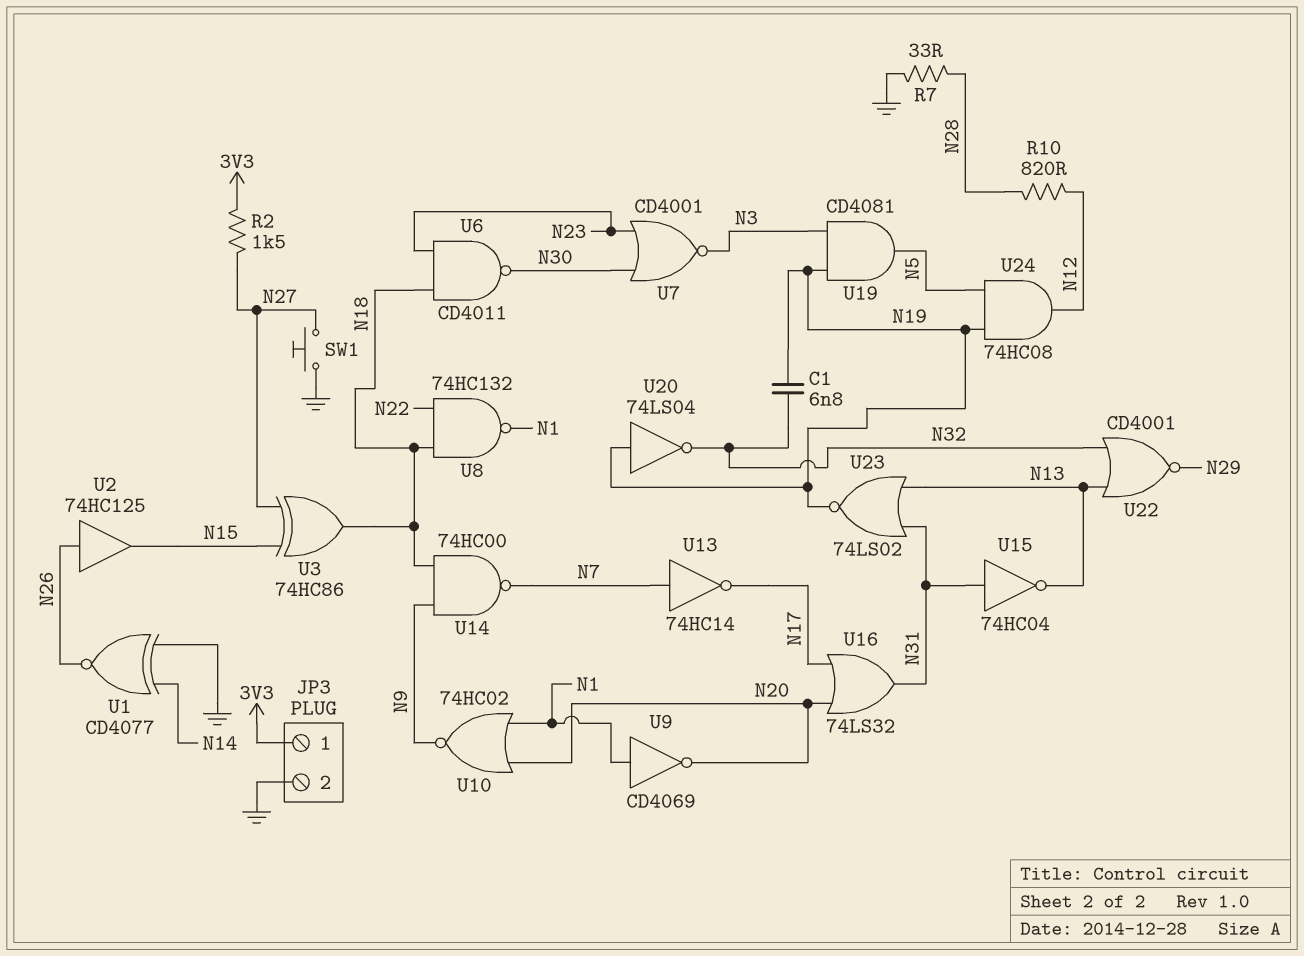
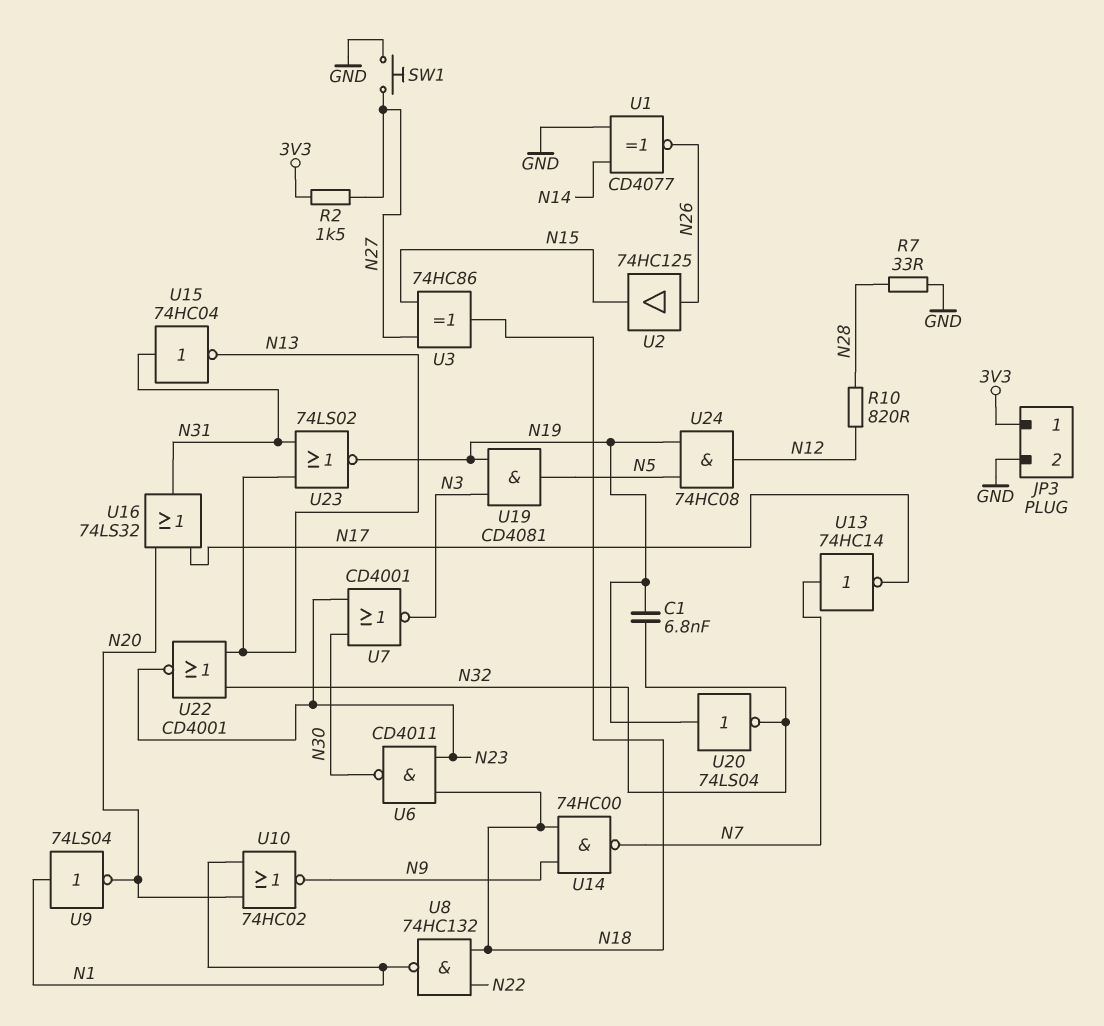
U9: NOT CD4069 (in N1, out N20) -> NOT 74LS04 (in N1, out N20)
U22: NOR CD4001 (in N13, in N32, out N29) -> NOR CD4001 (in N13, in N32, out N23)

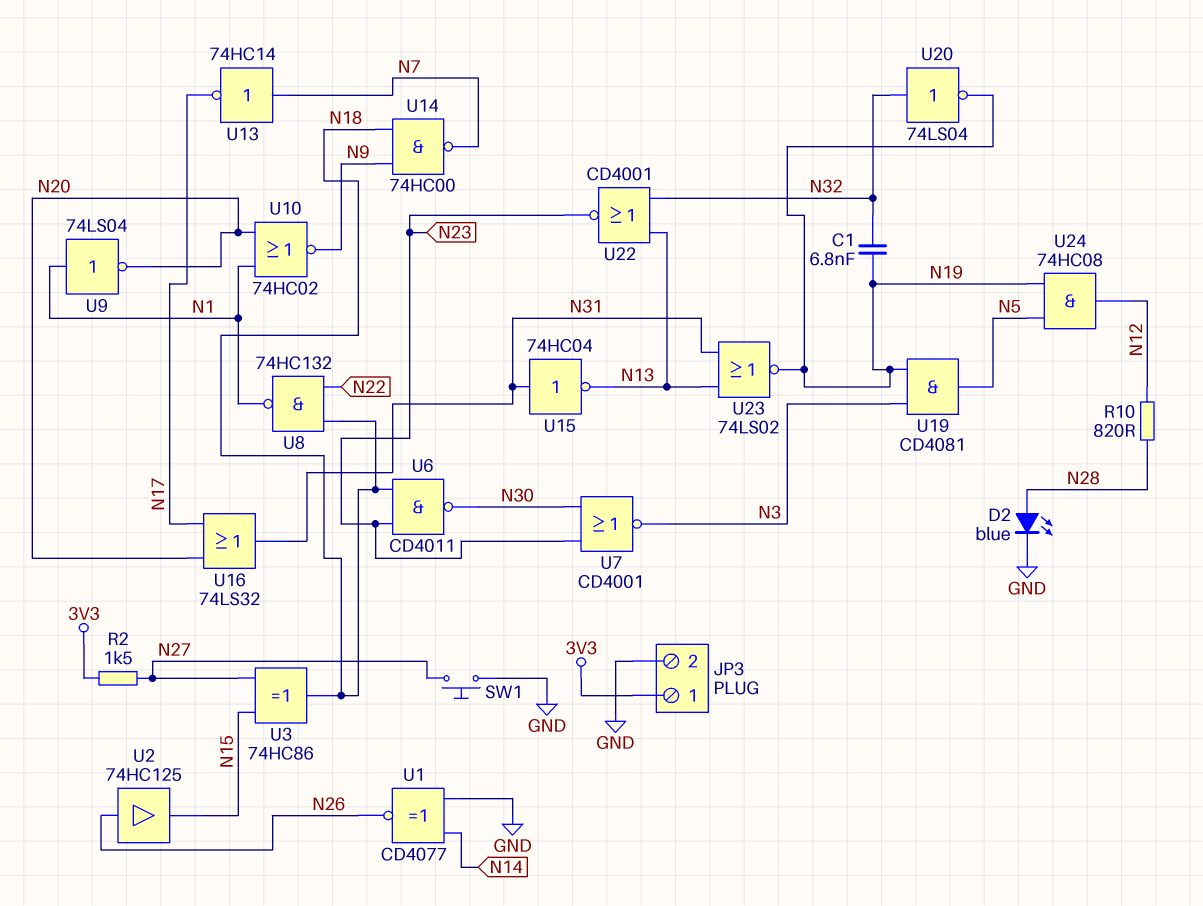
D2: none -> LED blue (A N28, K GND)
R7: 33 (GND, N28) -> none
U20: NOT 74LS04 (in N19, out N32) -> NOT 74LS04 (in N32, out N19)

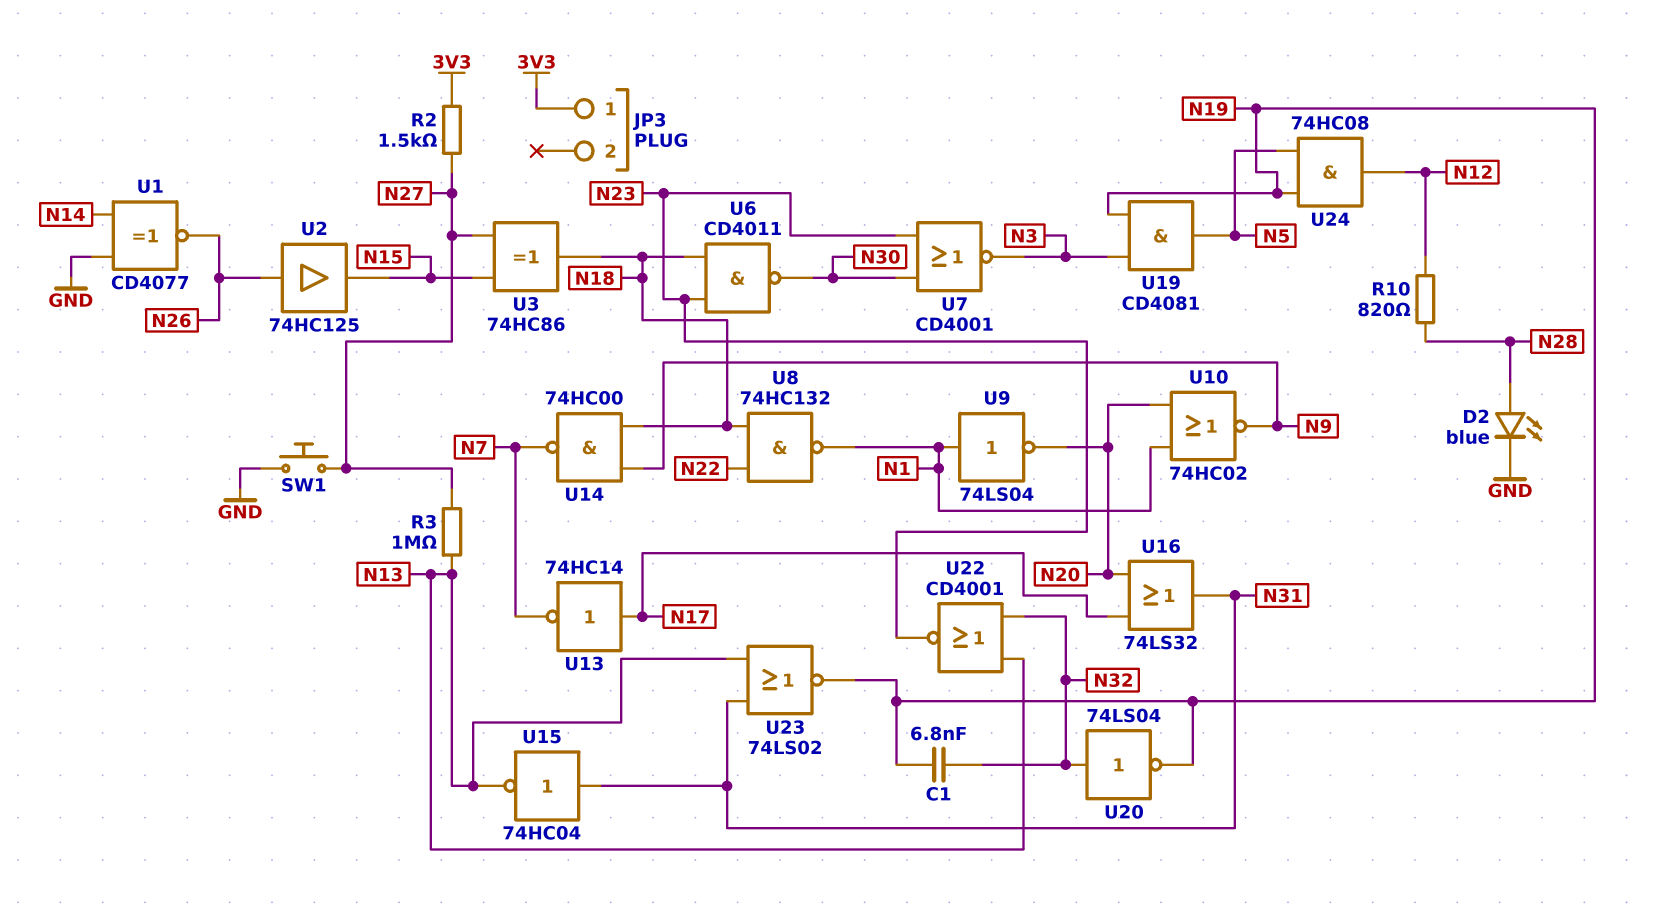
JP3 pin 2: GND -> none
R3: none -> 1M (N13, N27)
U13: NOT 74HC14 (in N7, out N17) -> NOT 74HC14 (in N17, out N7)

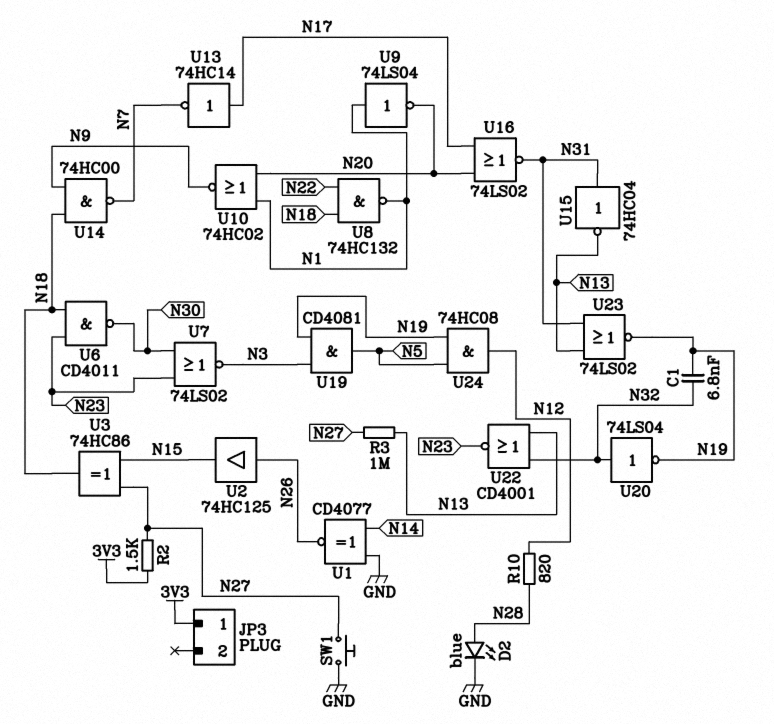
U7: NOR CD4001 (in N23, in N30, out N3) -> NOR 74LS02 (in N23, in N30, out N3)
U16: OR 74LS32 (in N17, in N20, out N31) -> NOR 74LS02 (in N17, in N20, out N31)

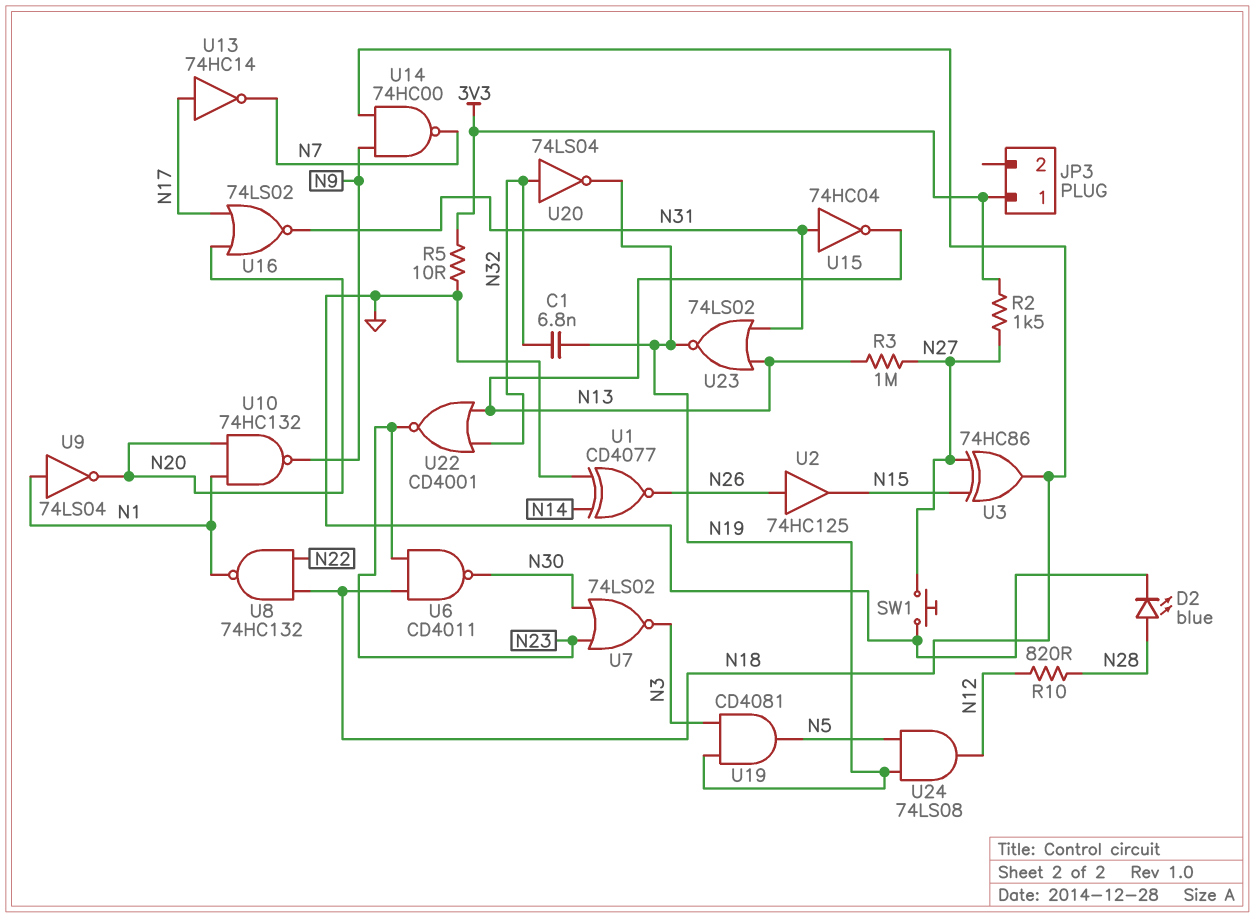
R5: none -> 10 (3V3, GND)
U10: NOR 74HC02 (in N1, in N20, out N9) -> NAND 74HC132 (in N1, in N20, out N9)
U24: AND 74HC08 (in N5, in N19, out N12) -> AND 74LS08 (in N5, in N19, out N12)

